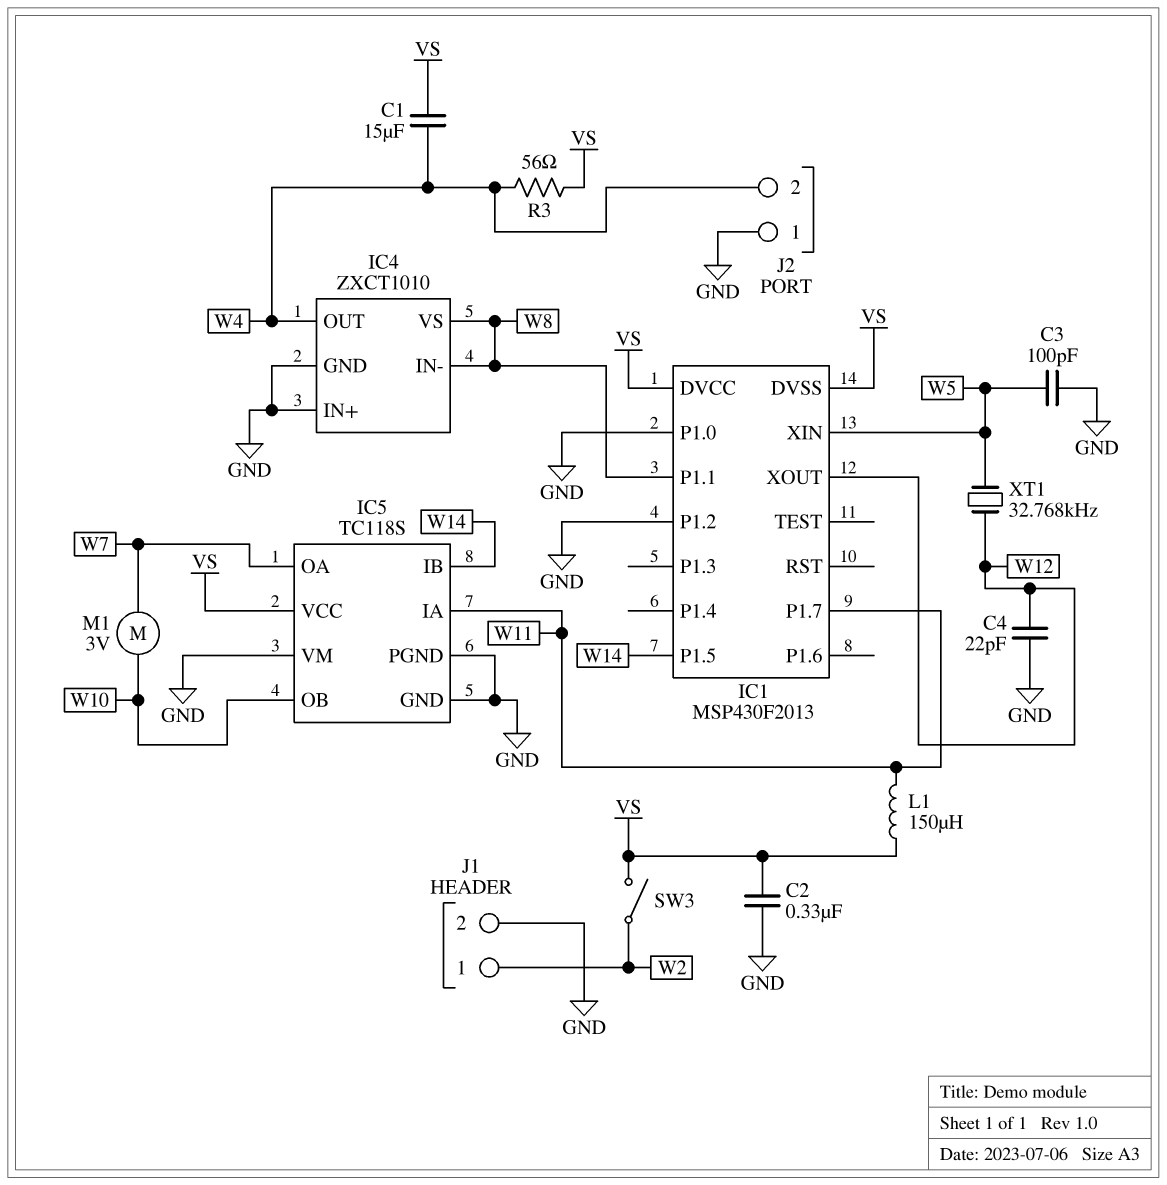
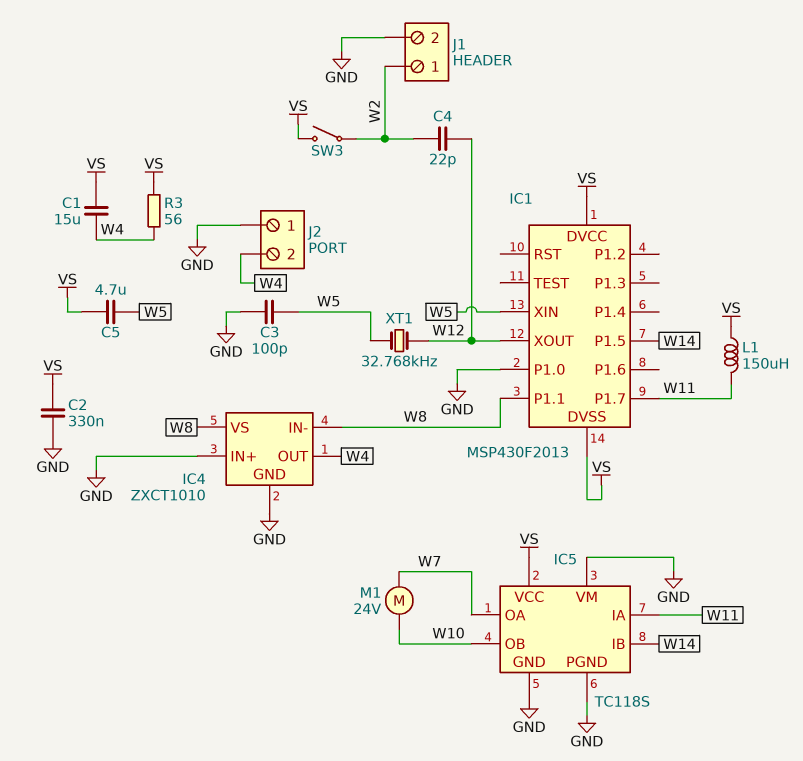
C4: 22pF (GND, W12) -> 22pF (W2, W12)
C5: none -> 4.7uF (VS, W5)
IC1 pin P1.2: GND -> none
M1: motor 3V (W7, W10) -> motor 24V (W7, W10)

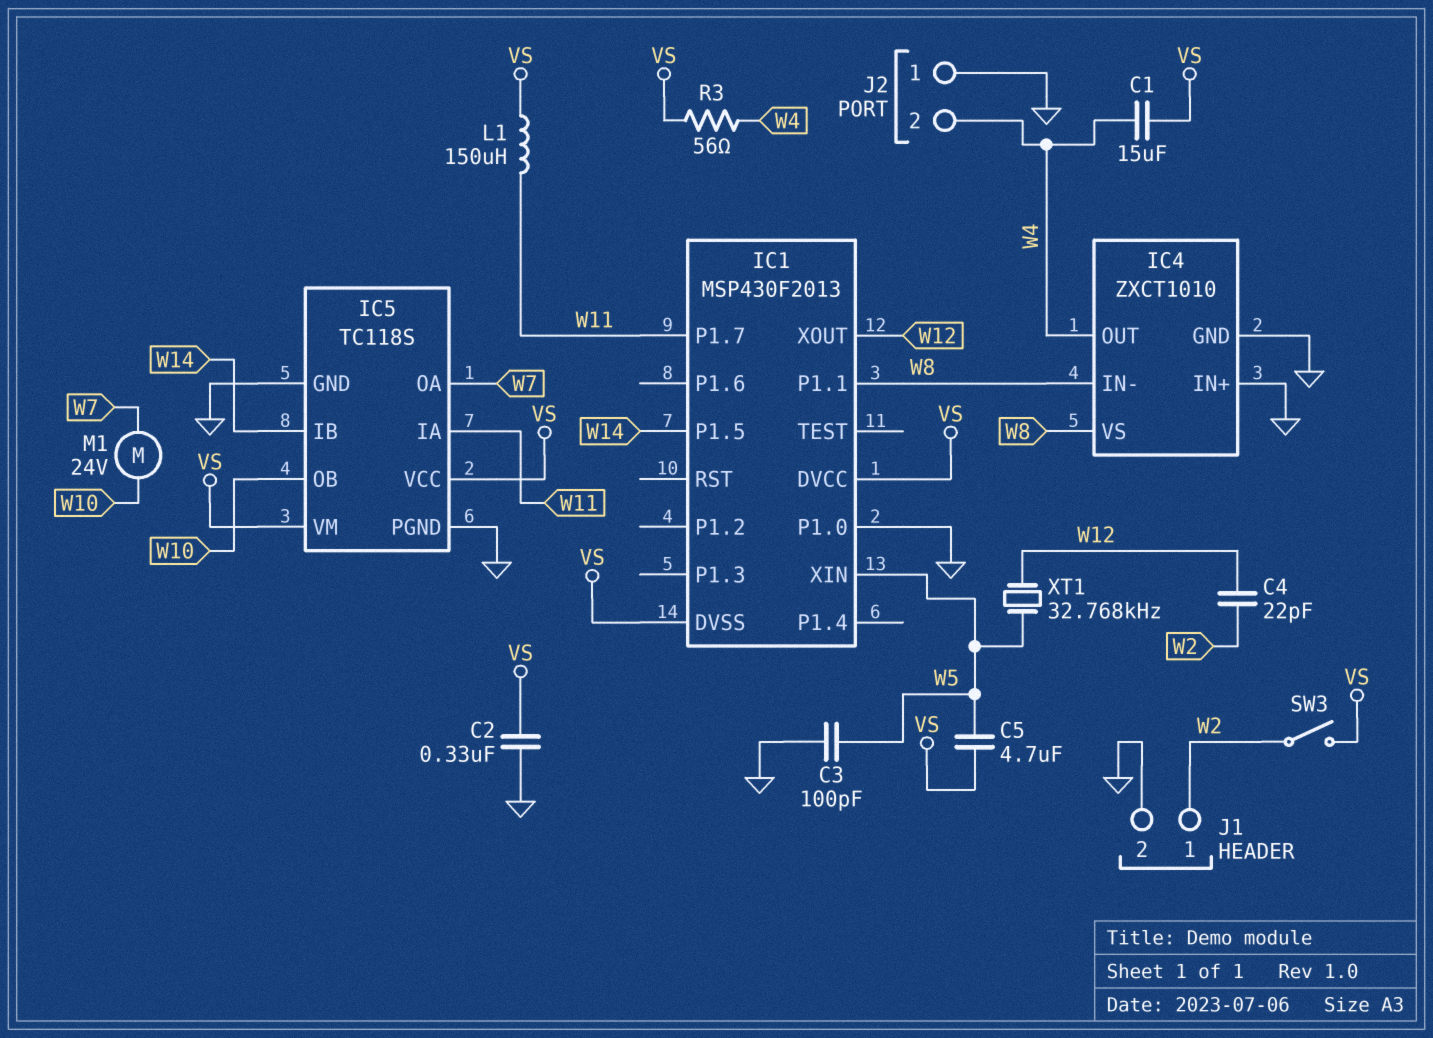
IC5 pin VM: GND -> VS

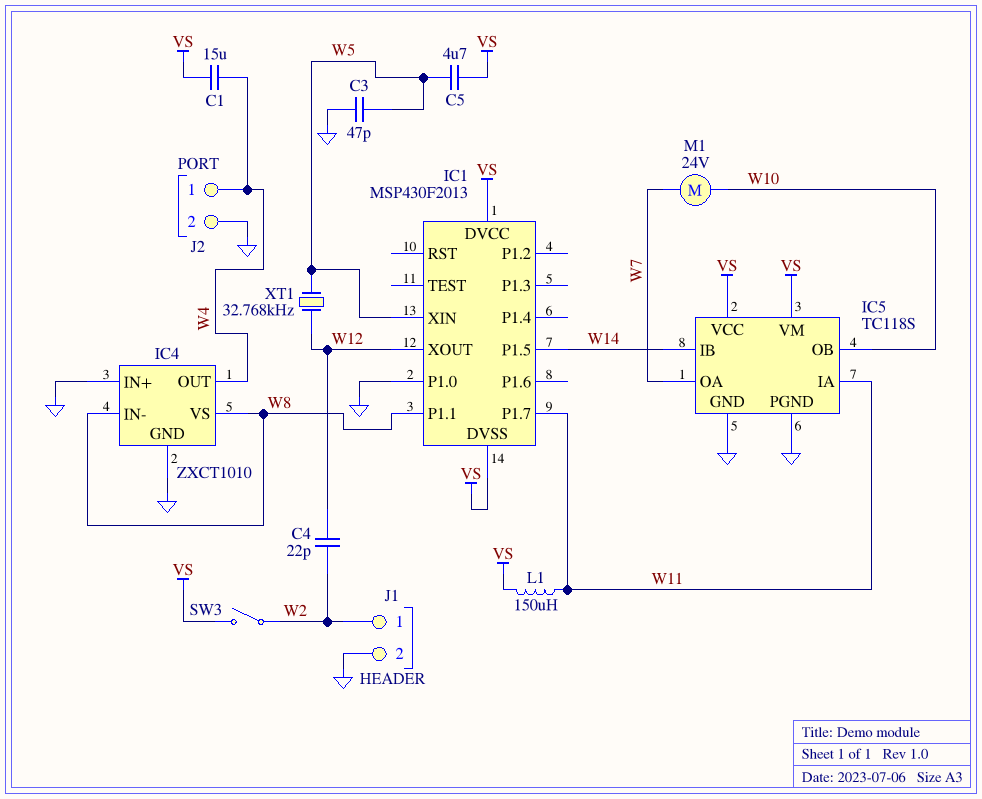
C2: 330nF (GND, VS) -> none
C3: 100pF (GND, W5) -> 47pF (GND, W5)
J2 pin 1: GND -> W4
J2 pin 2: W4 -> GND
R3: 56 (VS, W4) -> none

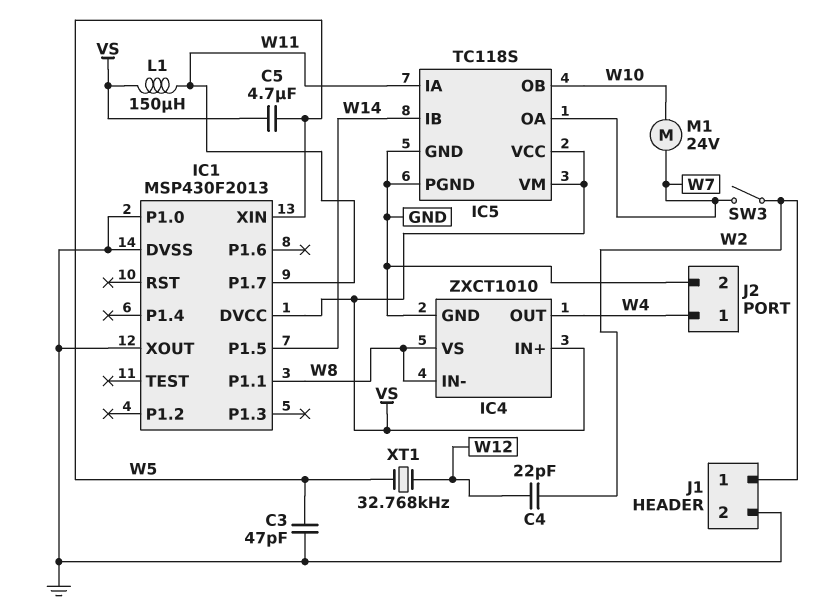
C1: 15uF (VS, W4) -> none
IC1 pin DVSS: VS -> GND
IC1 pin XOUT: W12 -> GND
IC4 pin IN+: GND -> VS
SW3: switch (VS, W2) -> switch (W2, W7)

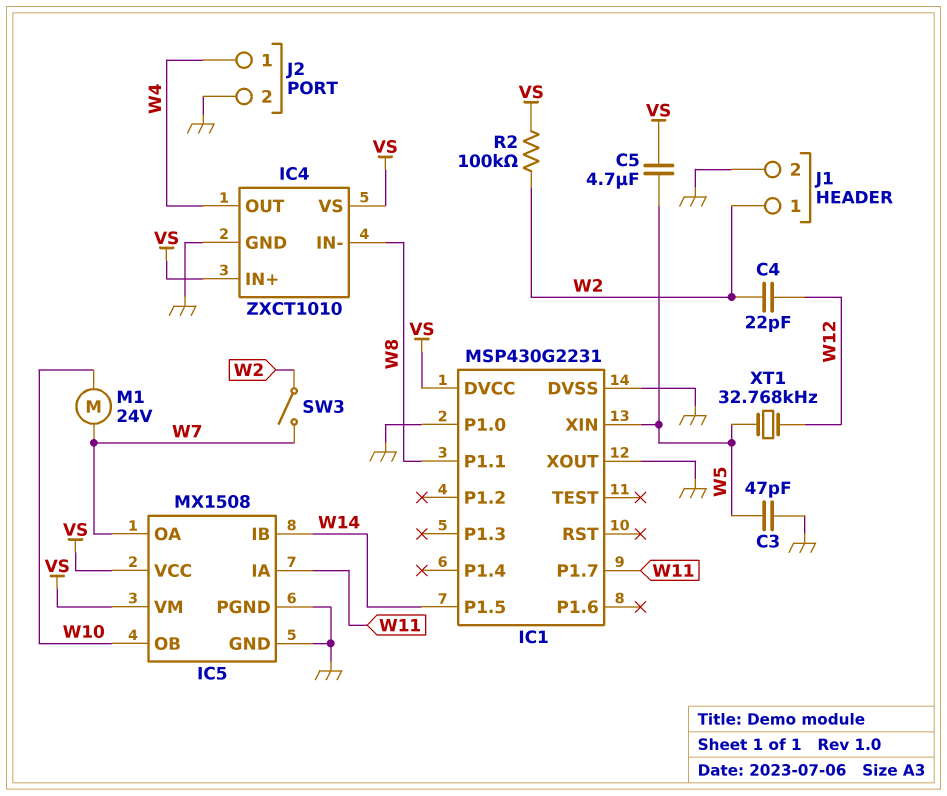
IC1: MSP430F2013 -> MSP430G2231
IC4 pin VS: W8 -> VS
IC5: TC118S -> MX1508
L1: 150uH (VS, W11) -> none
R2: none -> 100k (VS, W2)

